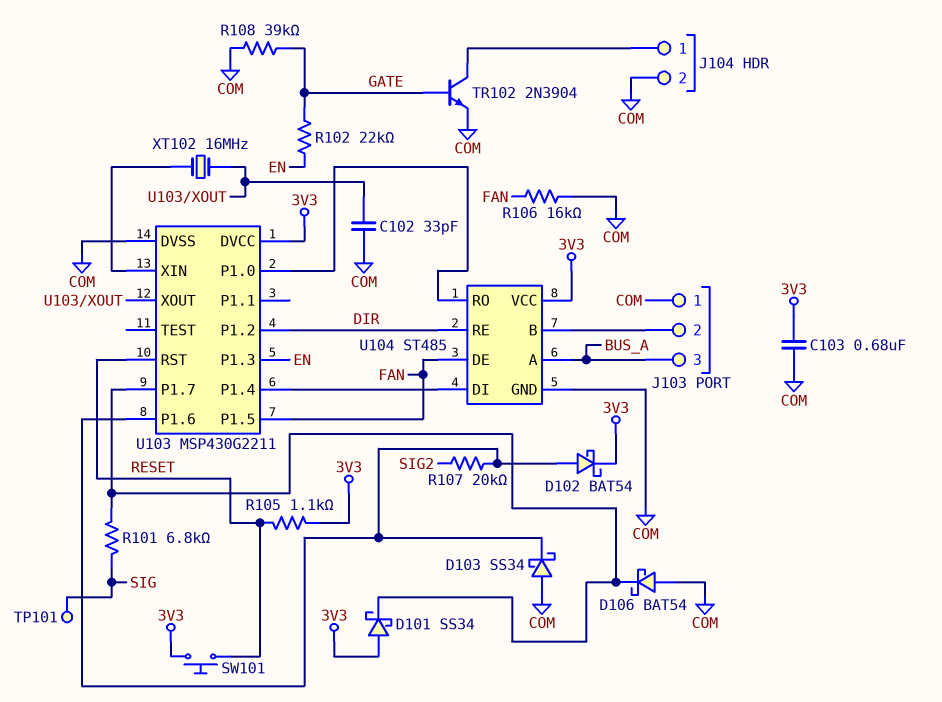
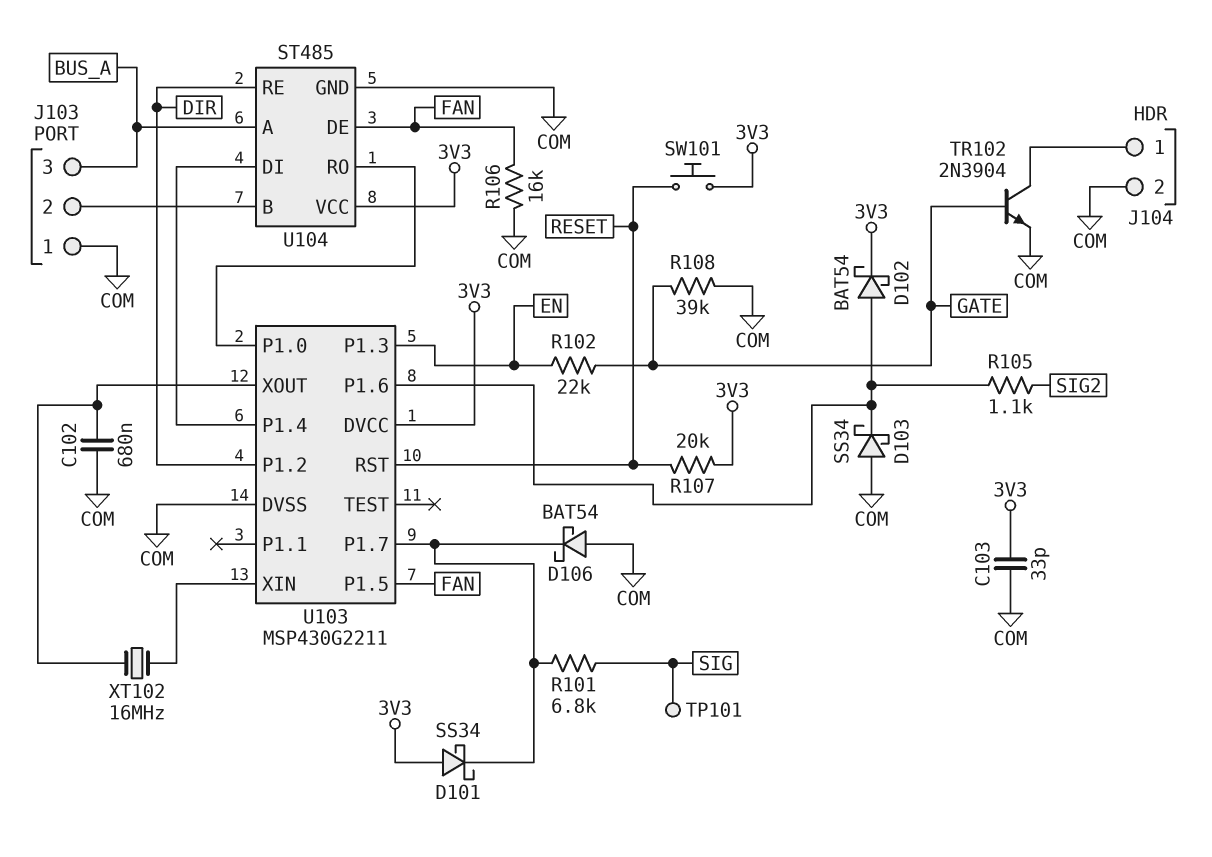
C102: 33pF (COM, U103/XOUT) -> 680nF (COM, U103/XOUT)
C103: 680nF (3V3, COM) -> 33pF (3V3, COM)
R105: 1.1k (3V3, RESET) -> 1.1k (SIG2, U103/P1.6)
R107: 20k (SIG2, U103/P1.6) -> 20k (3V3, RESET)

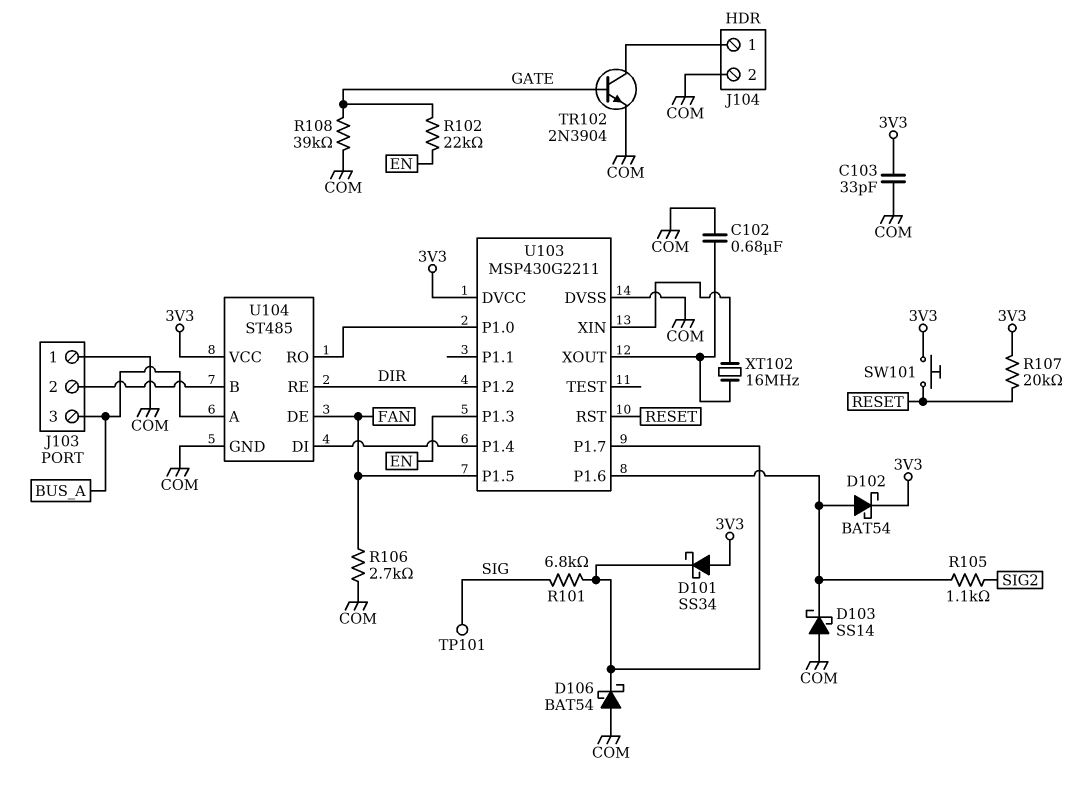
D103: schottky SS34 (A COM, K U103/P1.6) -> schottky SS14 (A COM, K U103/P1.6)
R106: 16k (COM, FAN) -> 2.7k (COM, FAN)

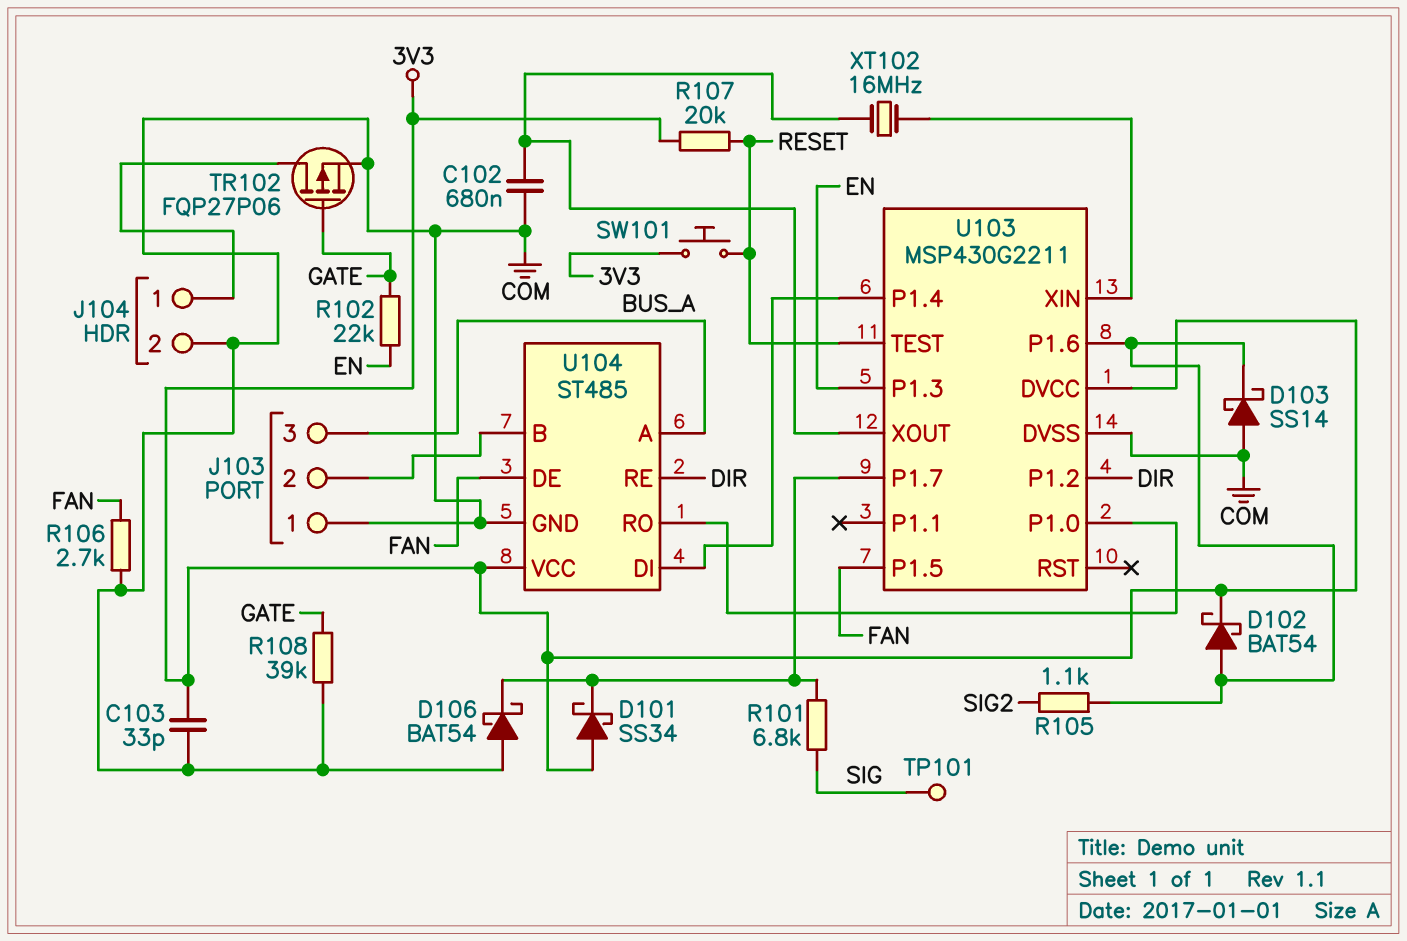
TR102: NPN 2N3904 (B GATE, C J104/1, E COM) -> PMOS FQP27P06 (G GATE, D J104/1, S COM)
U103 pin RST: RESET -> none
U103 pin TEST: none -> RESET

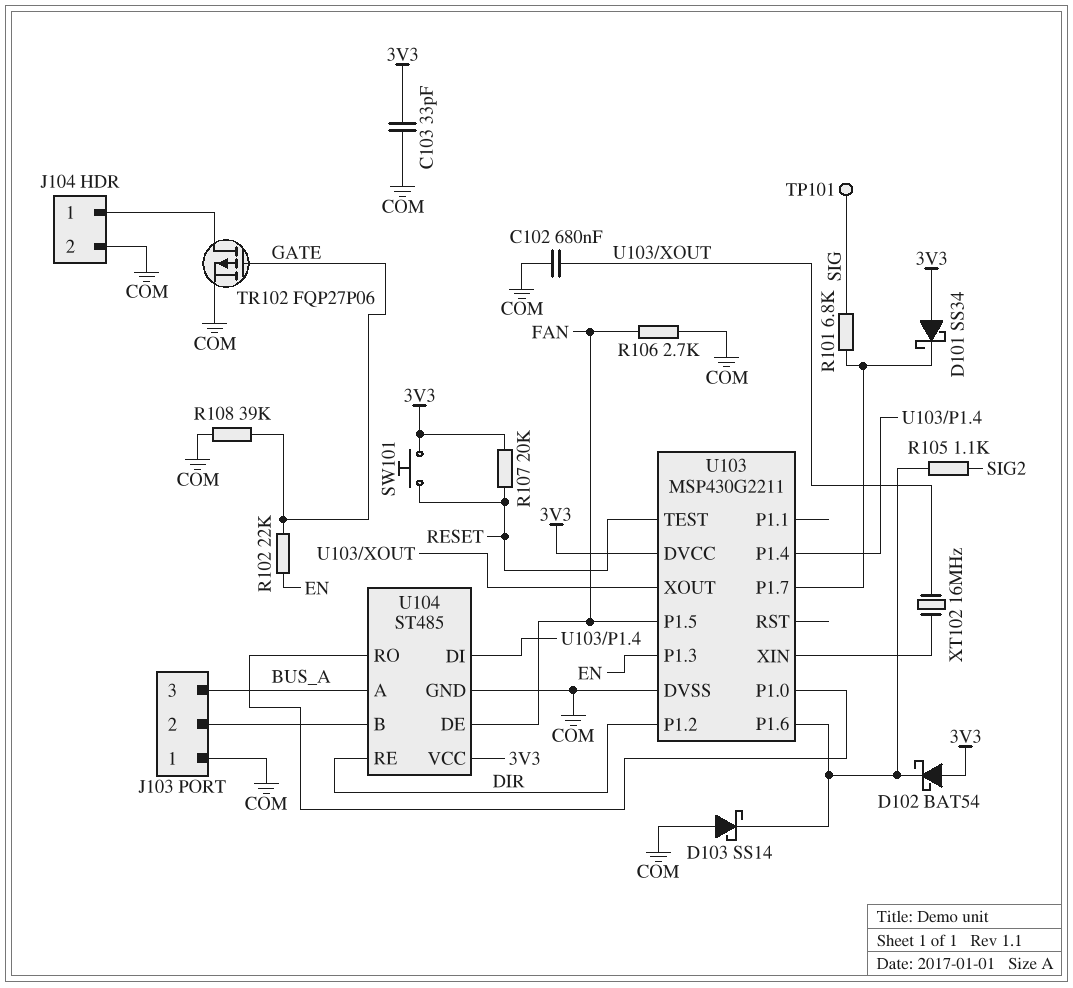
D102: schottky BAT54 (A U103/P1.6, K 3V3) -> schottky BAT54 (A 3V3, K U103/P1.6)
D106: schottky BAT54 (A COM, K U103/P1.7) -> none

